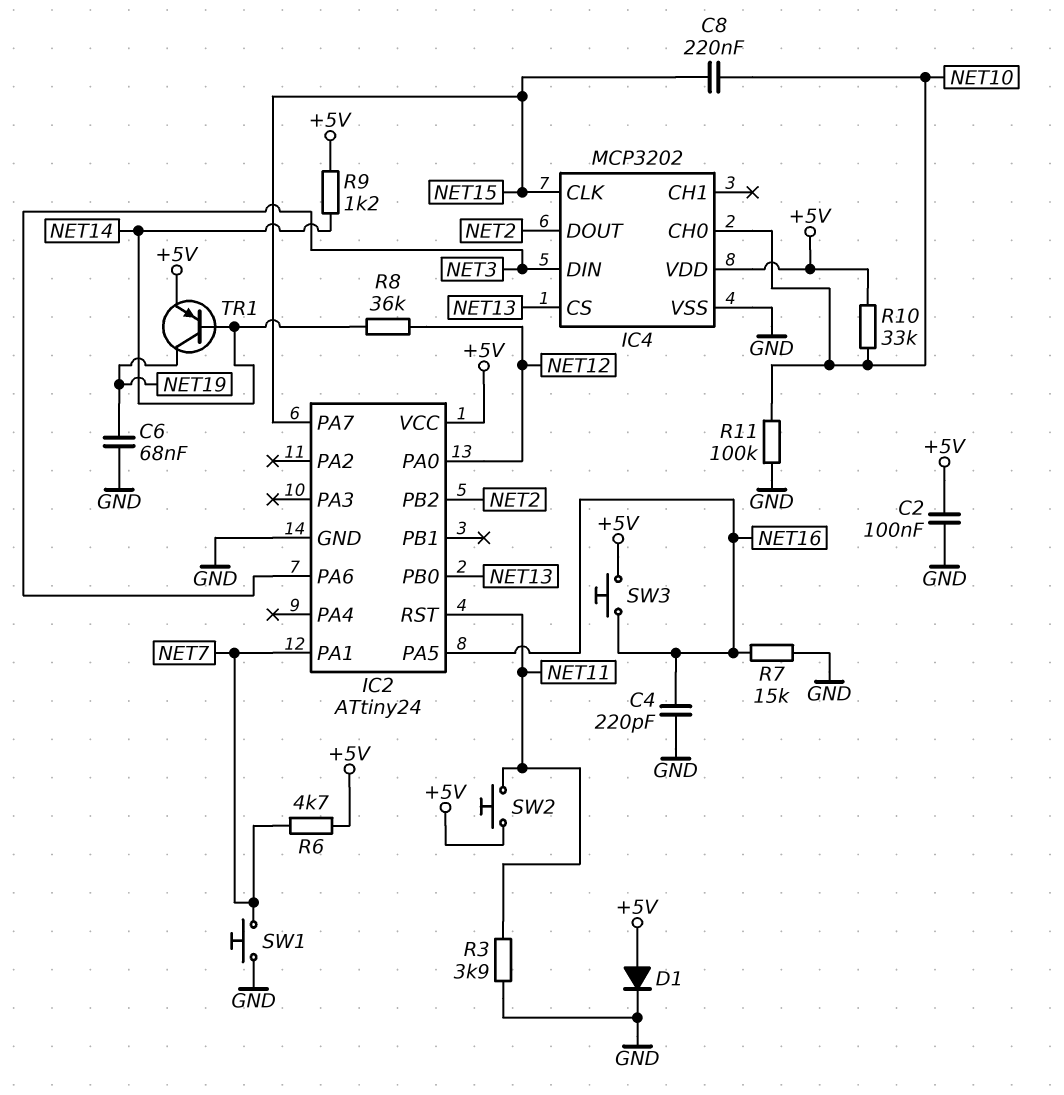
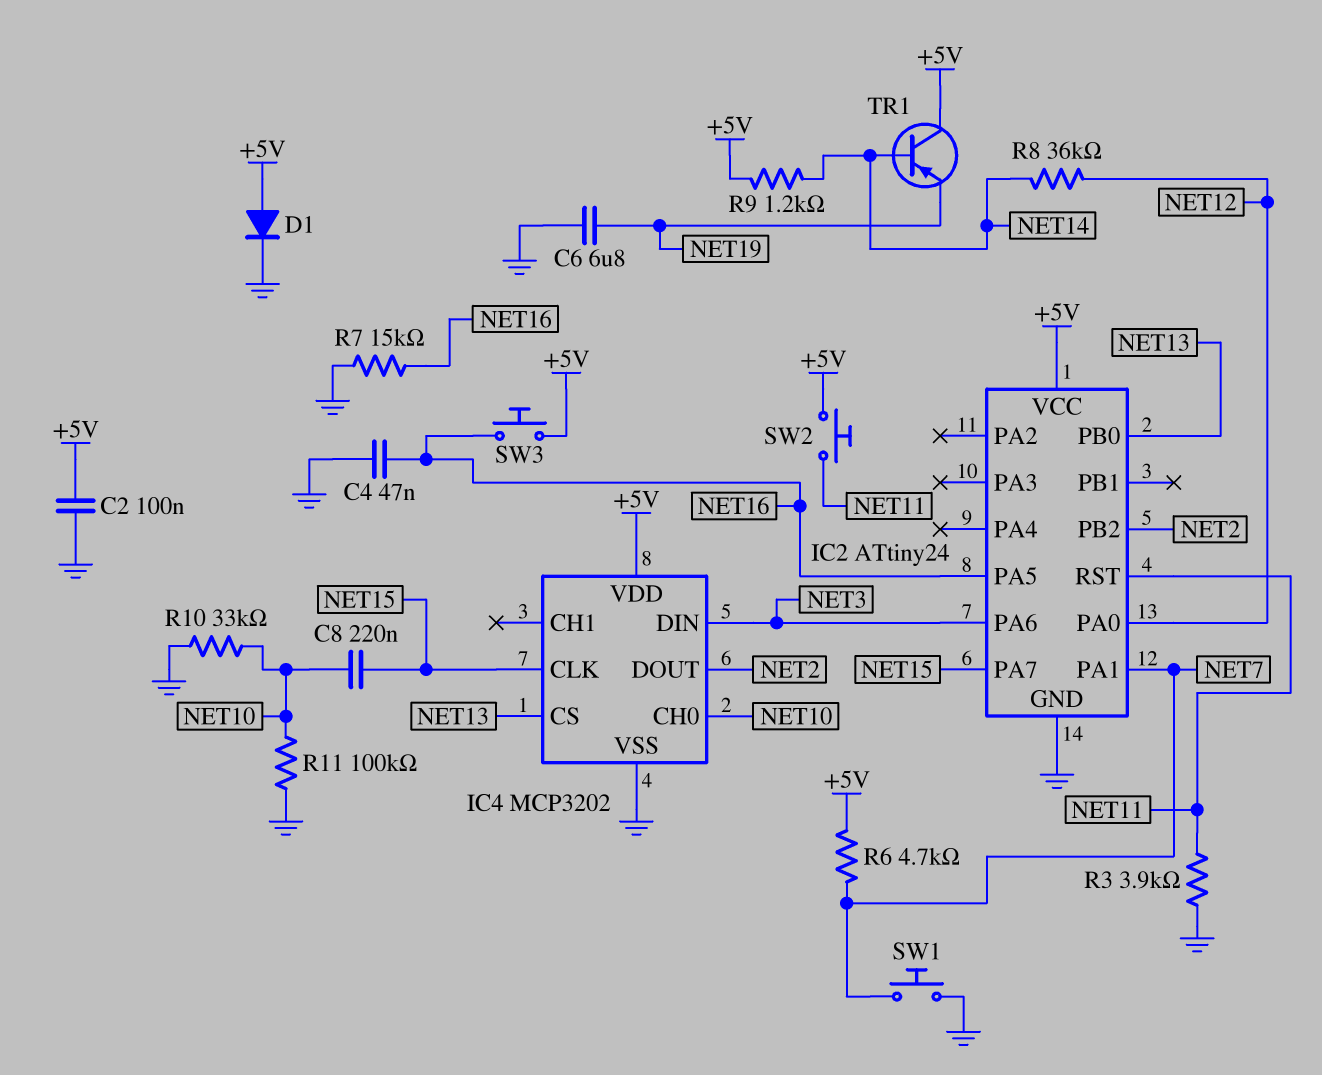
C4: 220pF (GND, NET16) -> 47nF (GND, NET16)
C6: 68nF (GND, NET19) -> 6.8uF (GND, NET19)
R10: 33k (+5V, NET10) -> 33k (GND, NET10)
TR1: PNP (B NET14, C NET19, E +5V) -> PNP (B NET14, C +5V, E NET19)

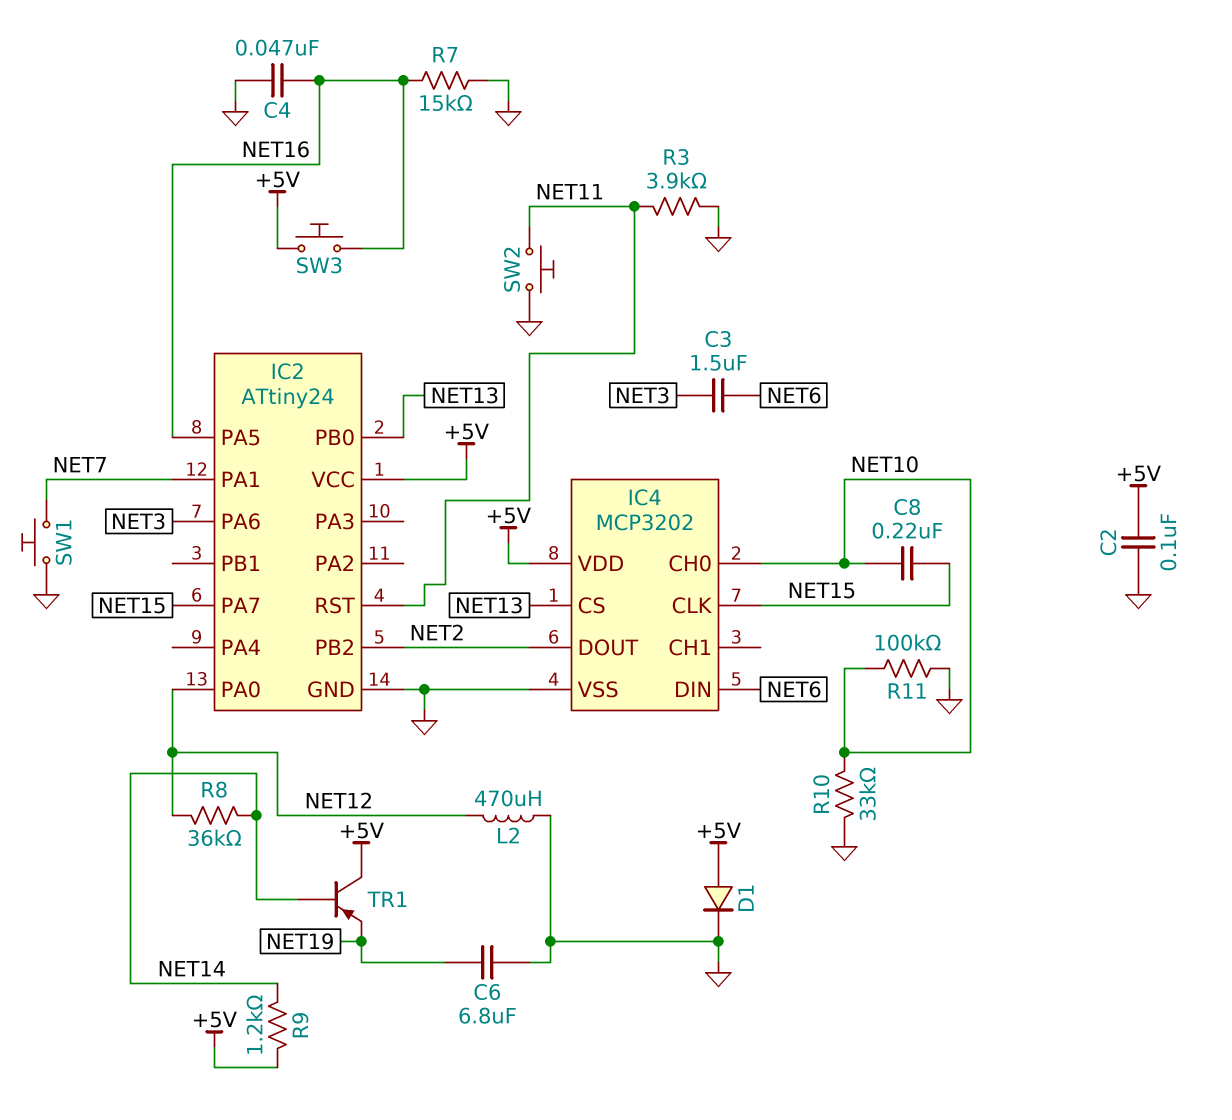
C3: none -> 1.5uF (NET3, NET6)
IC4 pin DIN: NET3 -> NET6
L2: none -> 470uH (GND, NET12)
R6: 4.7k (+5V, NET7) -> none
SW2: button (+5V, NET11) -> button (GND, NET11)

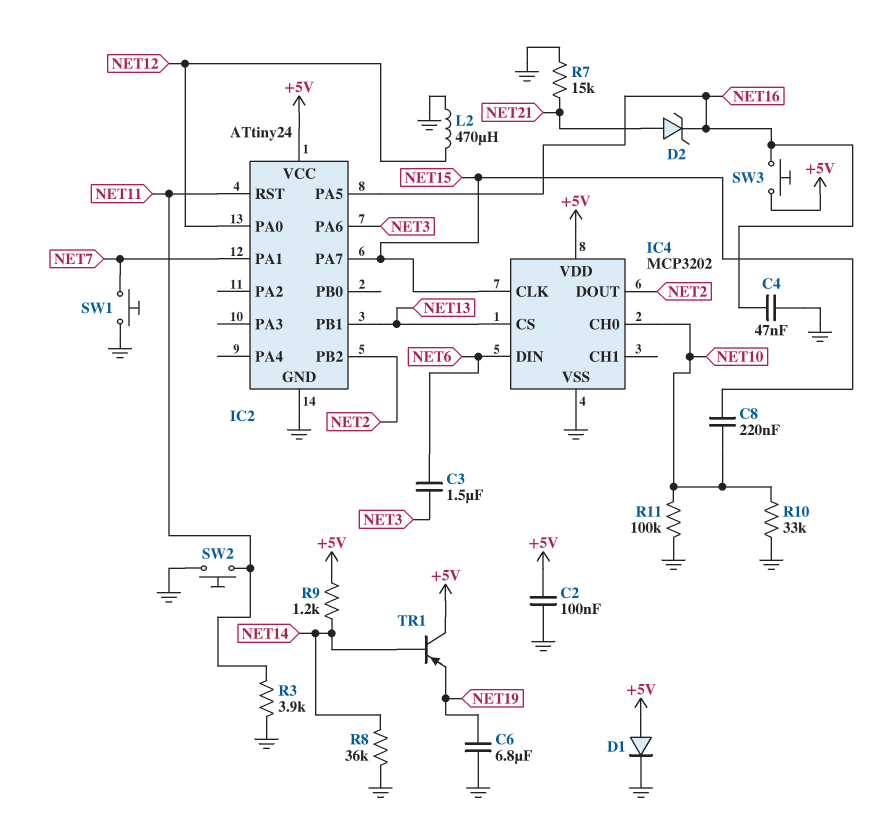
D2: none -> zener (A NET21, K NET16)
IC2 pin PB0: NET13 -> none
IC2 pin PB1: none -> NET13
R7: 15k (GND, NET16) -> 15k (GND, NET21)
R8: 36k (NET12, NET14) -> 36k (GND, NET14)

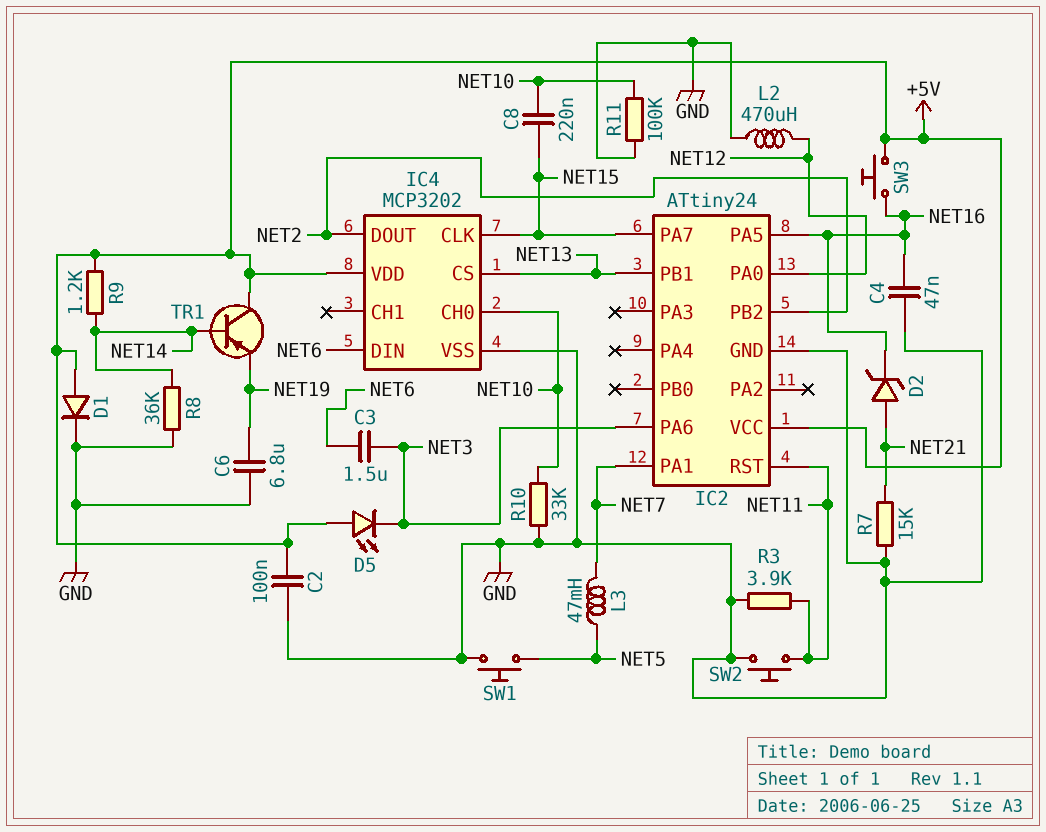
D5: none -> LED (A +5V, K NET3)
L3: none -> 47mH (NET5, NET7)
SW1: button (GND, NET7) -> button (GND, NET5)

